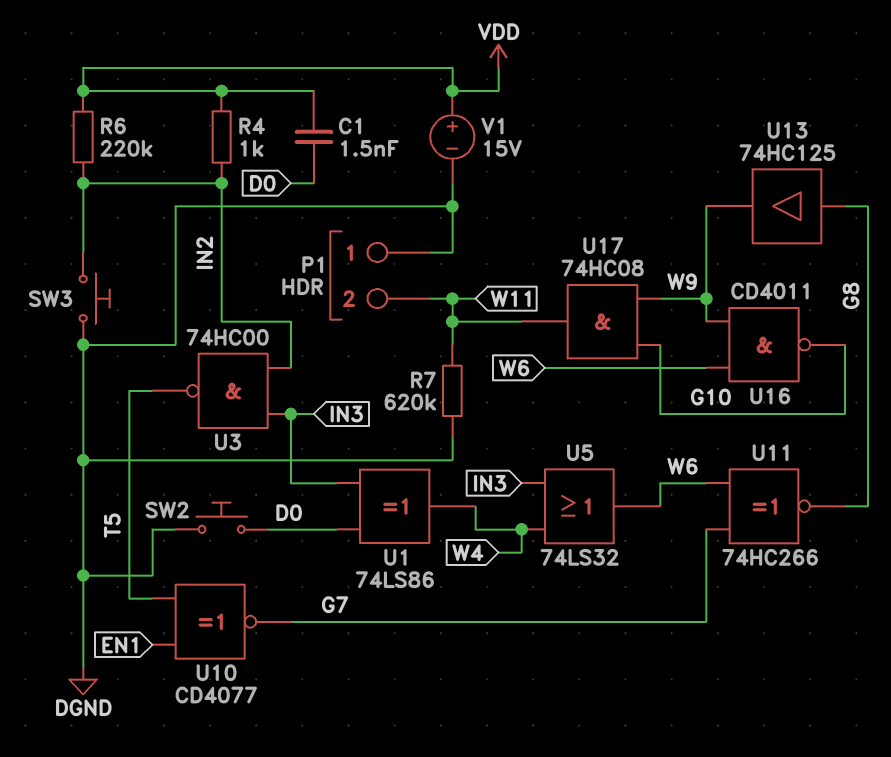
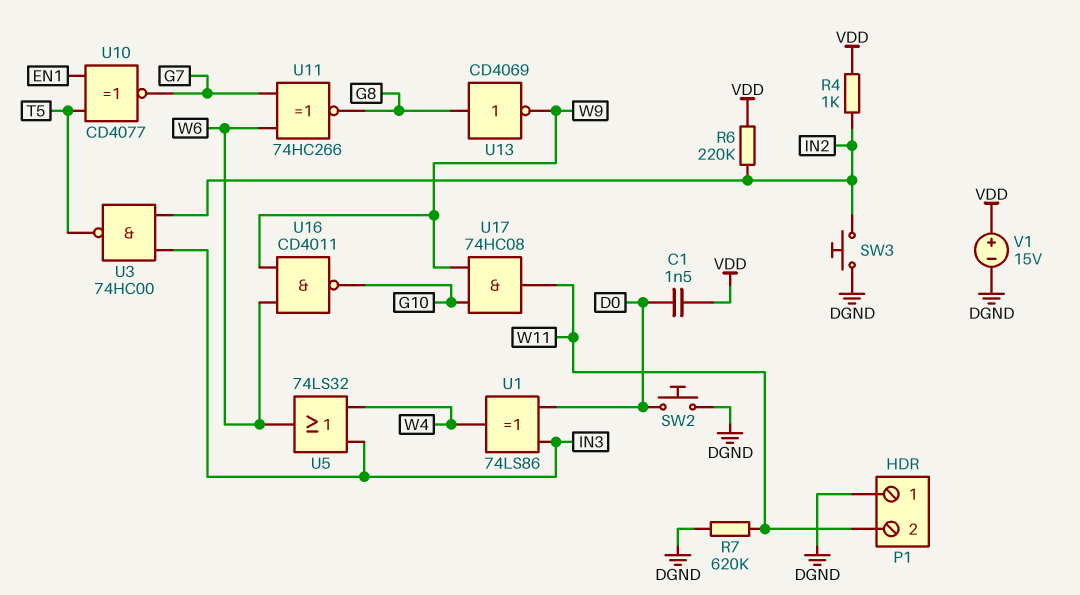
U13: buffer 74HC125 (in G8, out W9) -> NOT CD4069 (in G8, out W9)

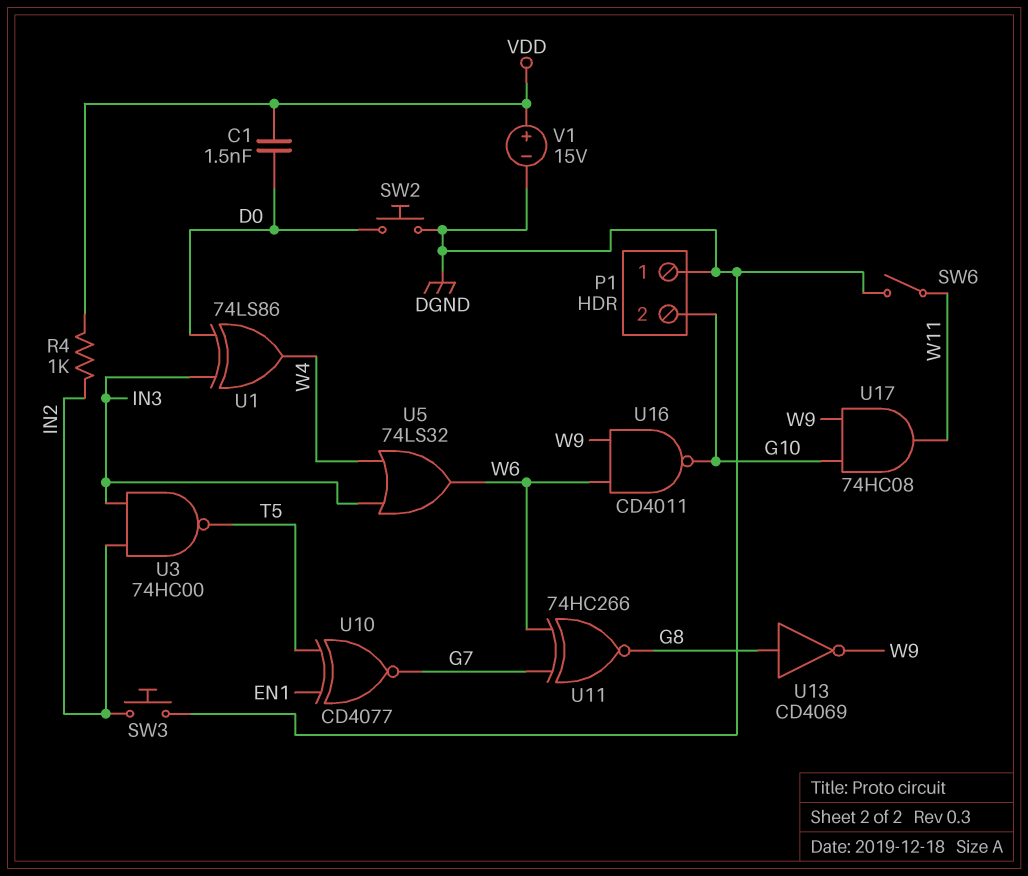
P1 pin 2: W11 -> G10
R6: 220k (IN2, VDD) -> none
R7: 620k (DGND, W11) -> none
SW6: none -> switch (DGND, W11)

